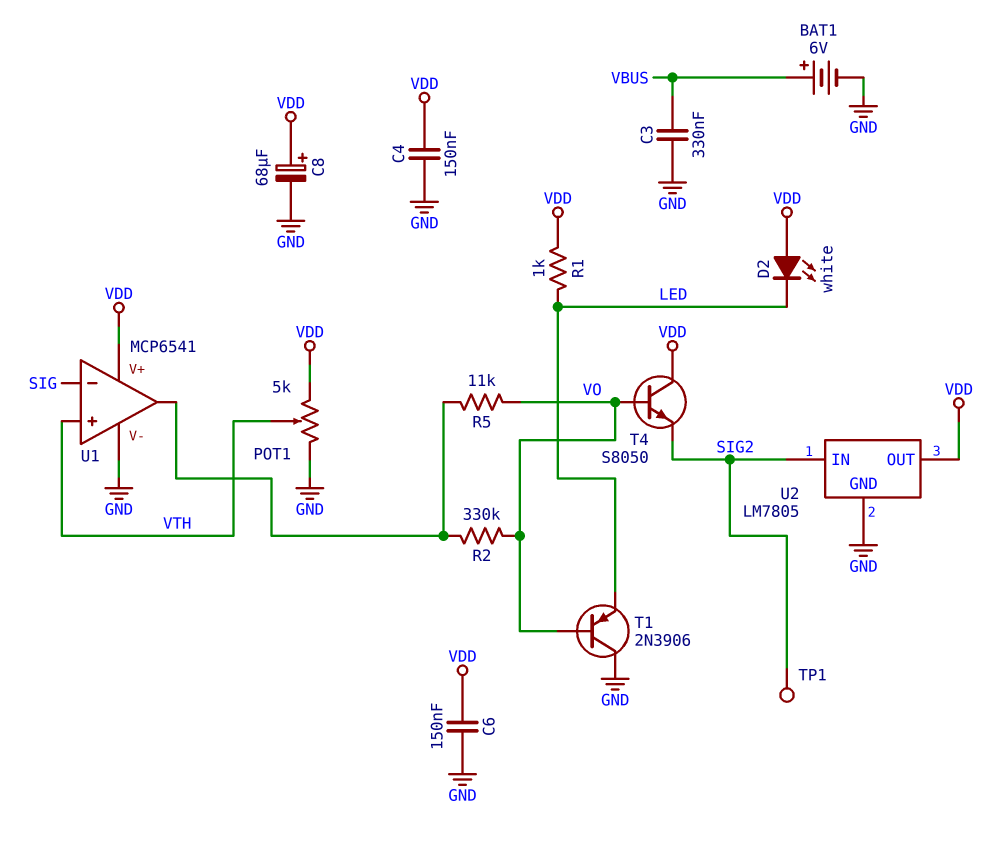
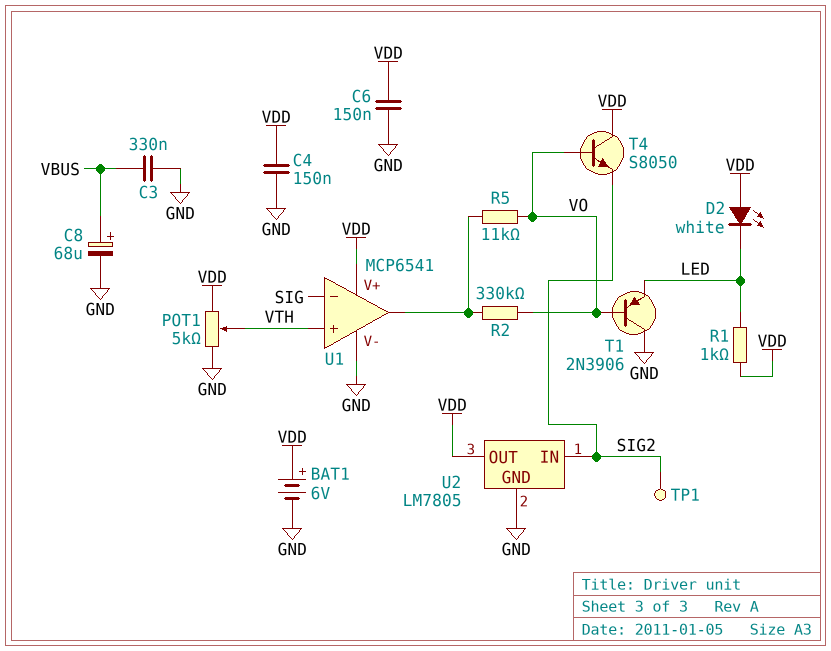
BAT1: 6V (plus VBUS, minus GND) -> 6V (plus VDD, minus GND)
C8: 68uF (plus VDD, minus GND) -> 68uF (plus VBUS, minus GND)

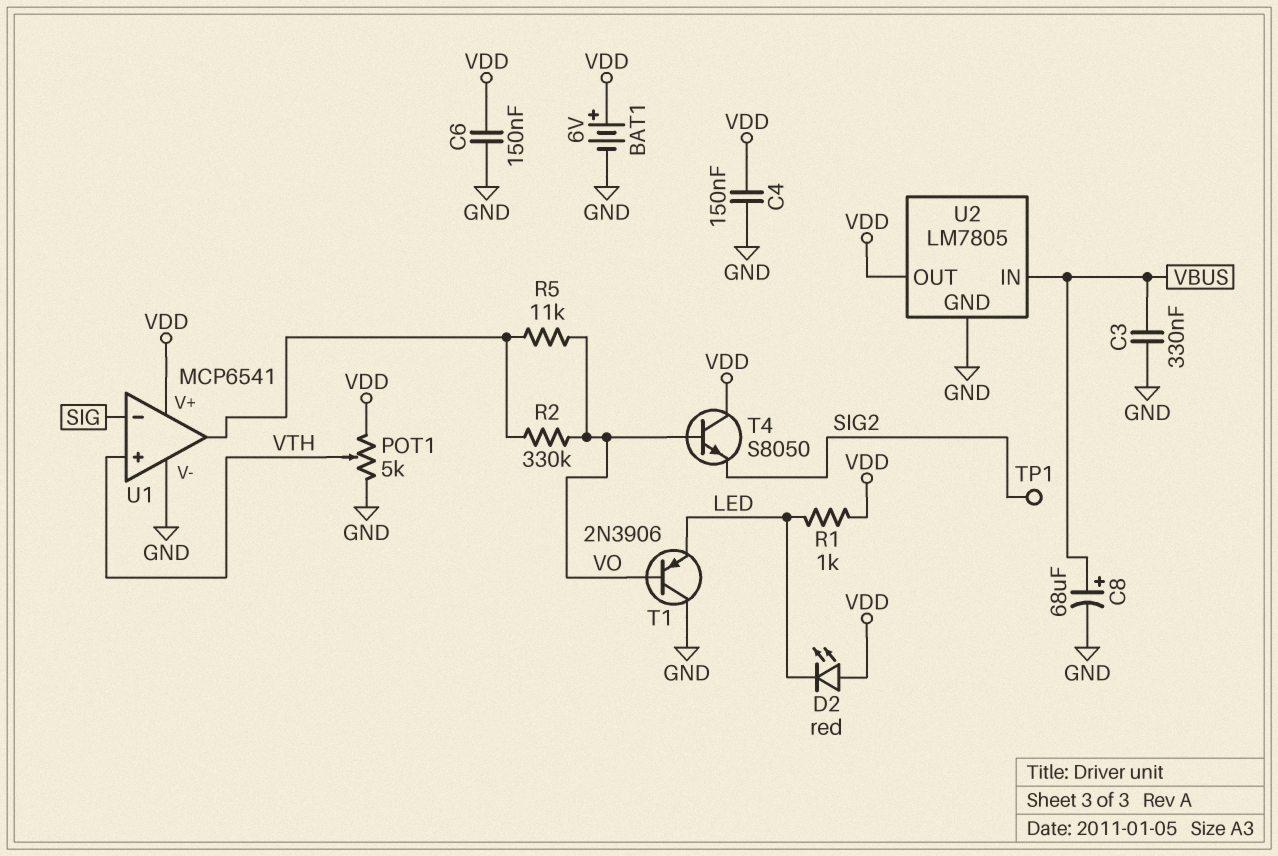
D2: LED white (A VDD, K LED) -> LED red (A VDD, K LED)
U2 pin IN: SIG2 -> VBUS

